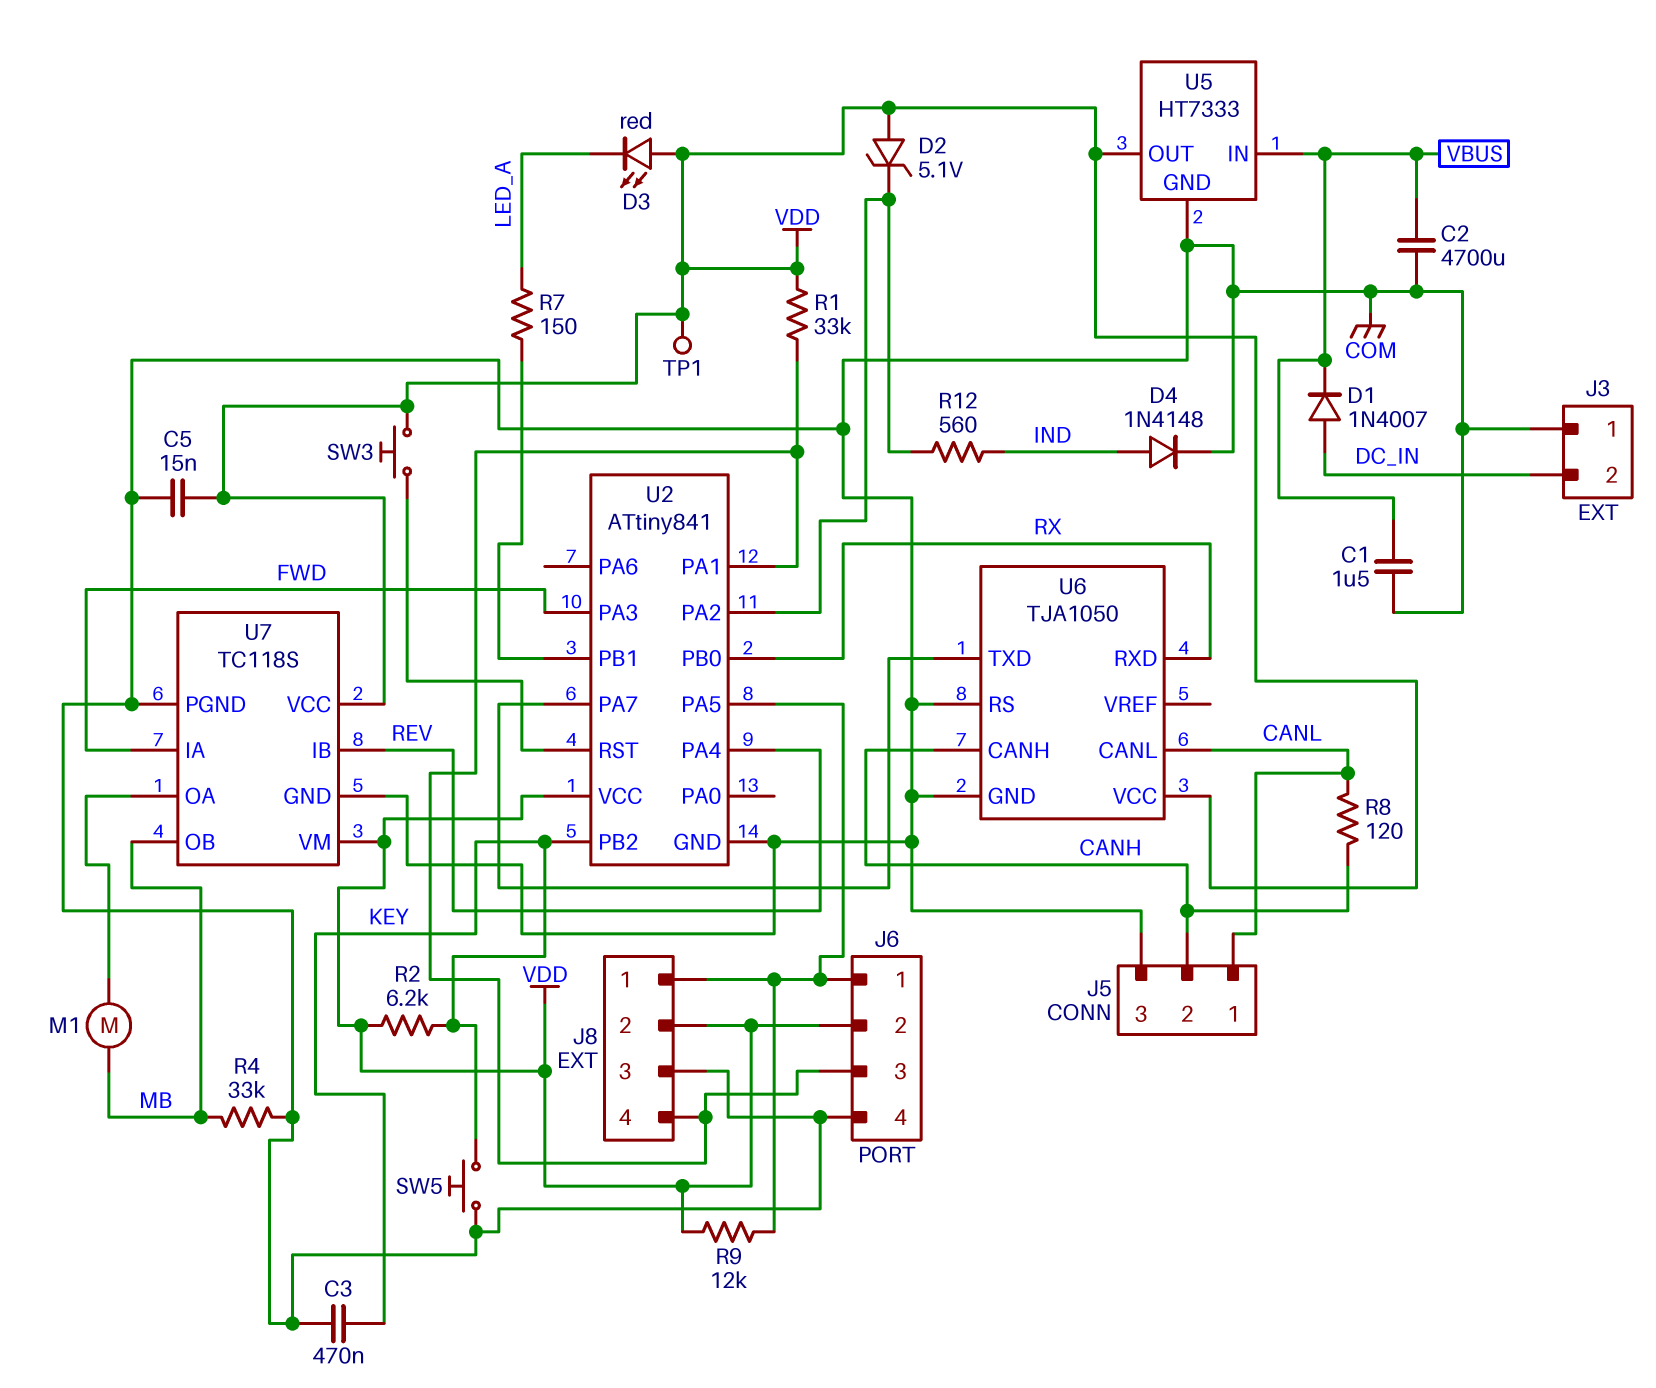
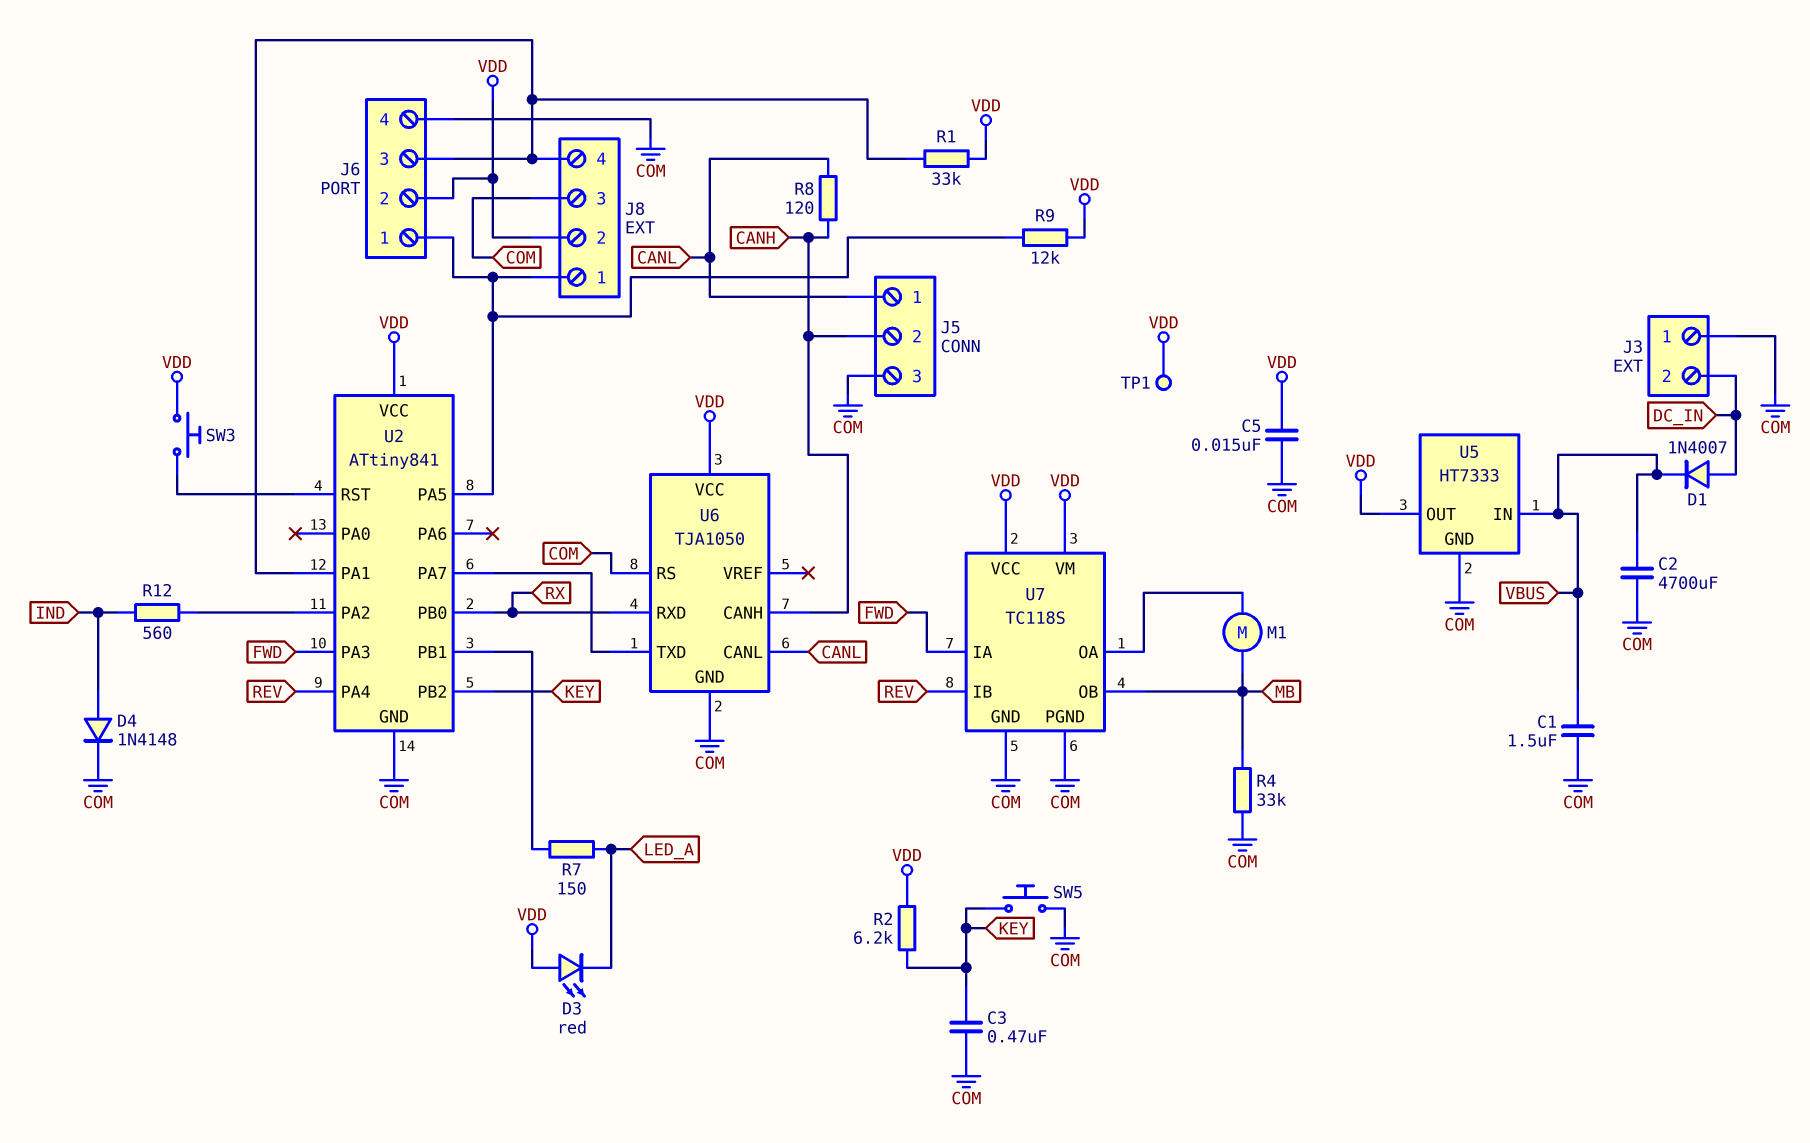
D2: zener 5.1V (A VDD, K U2/PA2) -> none

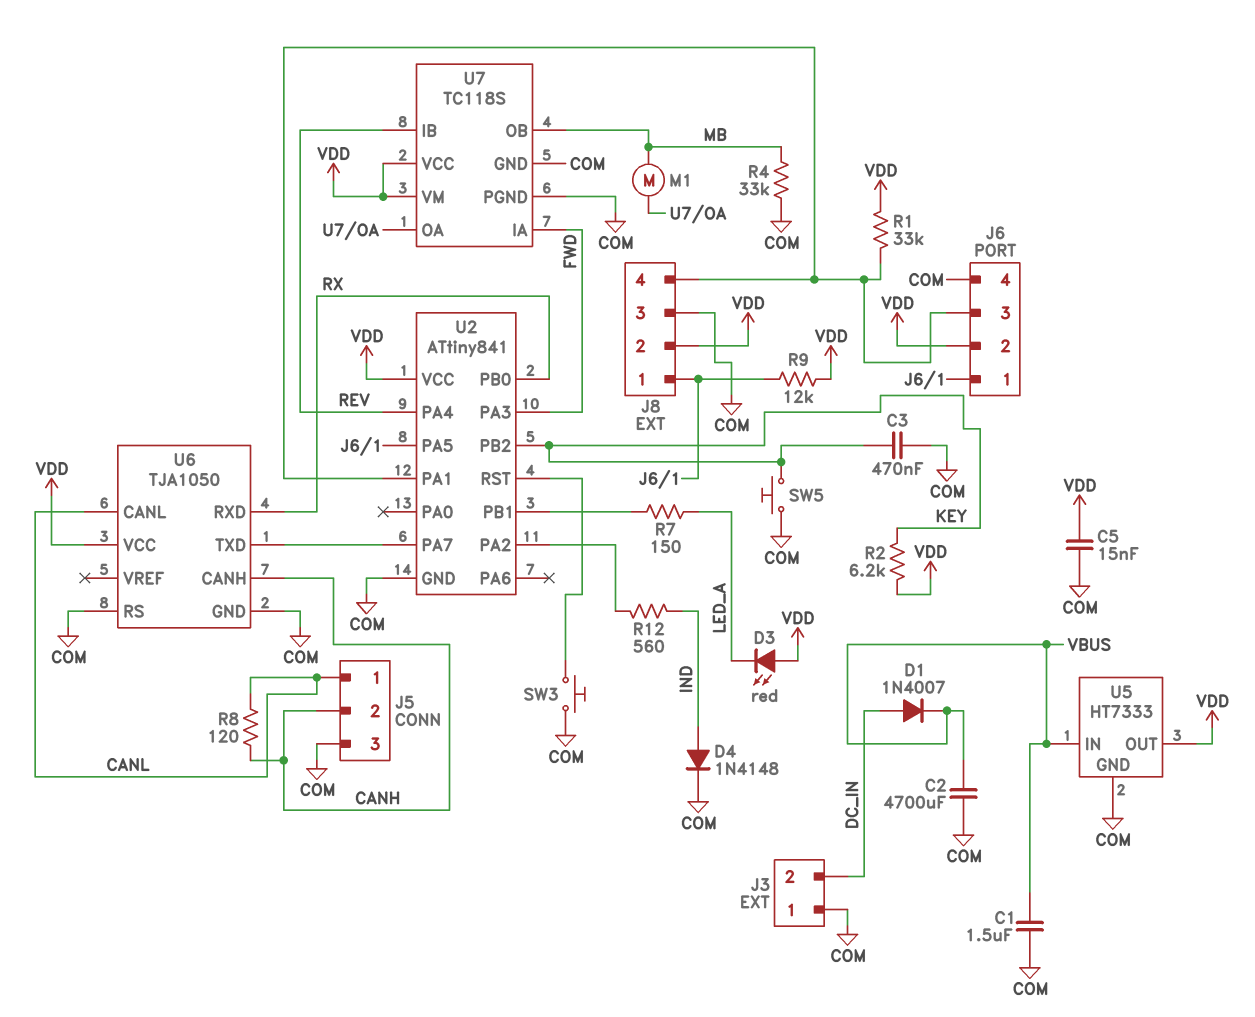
SW3: button (U2/RST, VDD) -> button (COM, U2/RST)
TP1: test point (VDD) -> none

